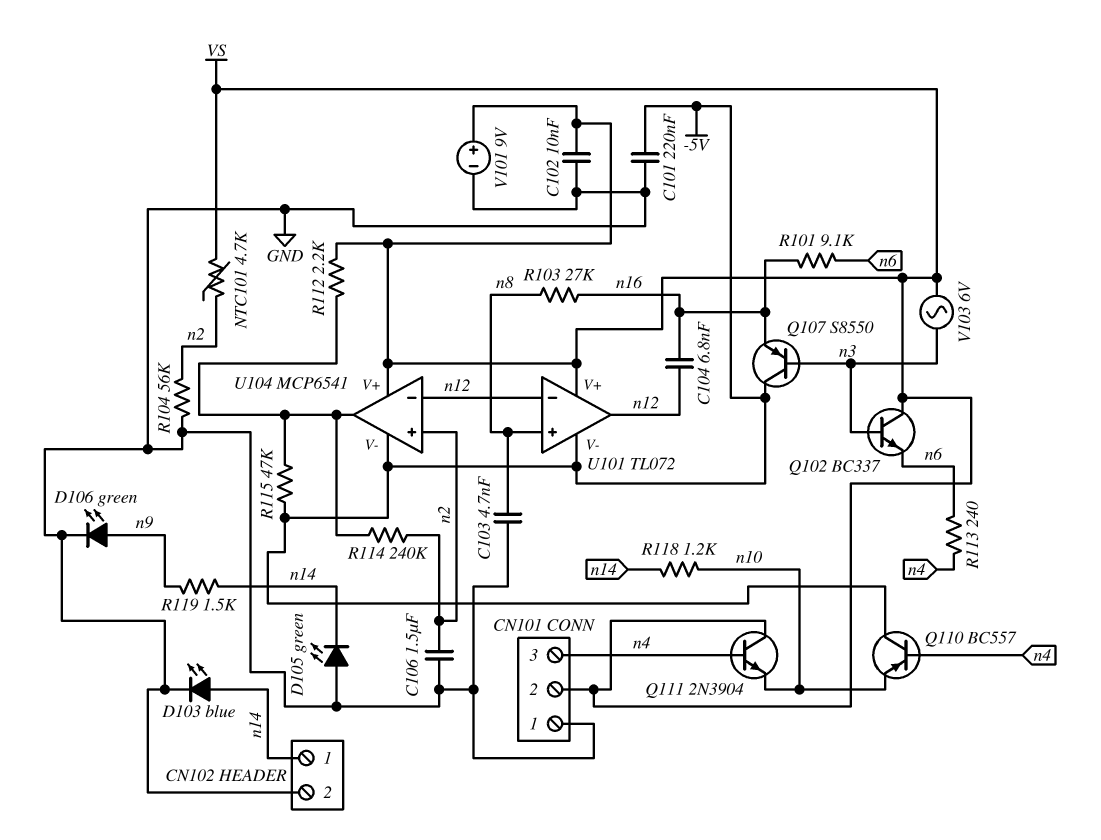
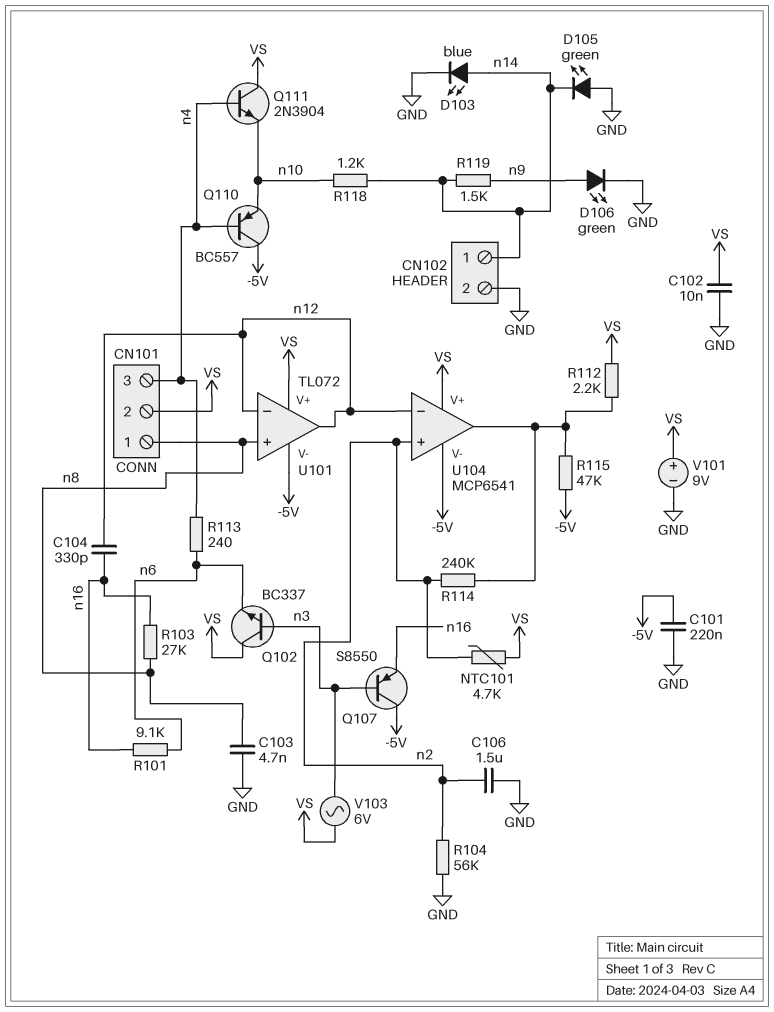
C104: 6.8nF (n12, n16) -> 330pF (n12, n16)
CN101 pin 1: GND -> n8

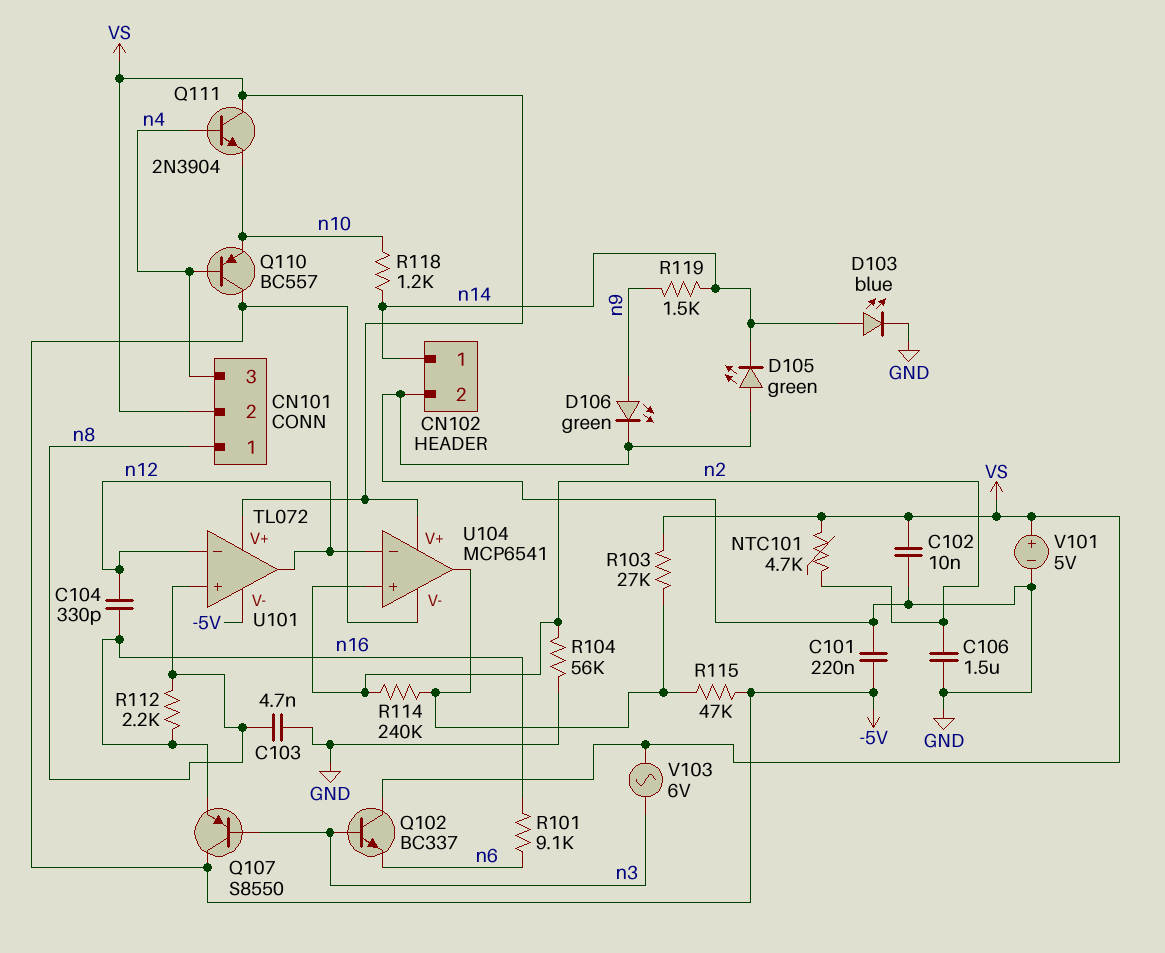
R103: 27k (n8, n16) -> 27k (U104/out, VS)
R112: 2.2k (U104/out, VS) -> 2.2k (n8, n16)
R113: 240 (n4, n6) -> none
V101: 9V (plus VS, minus GND) -> 5V (plus VS, minus GND)

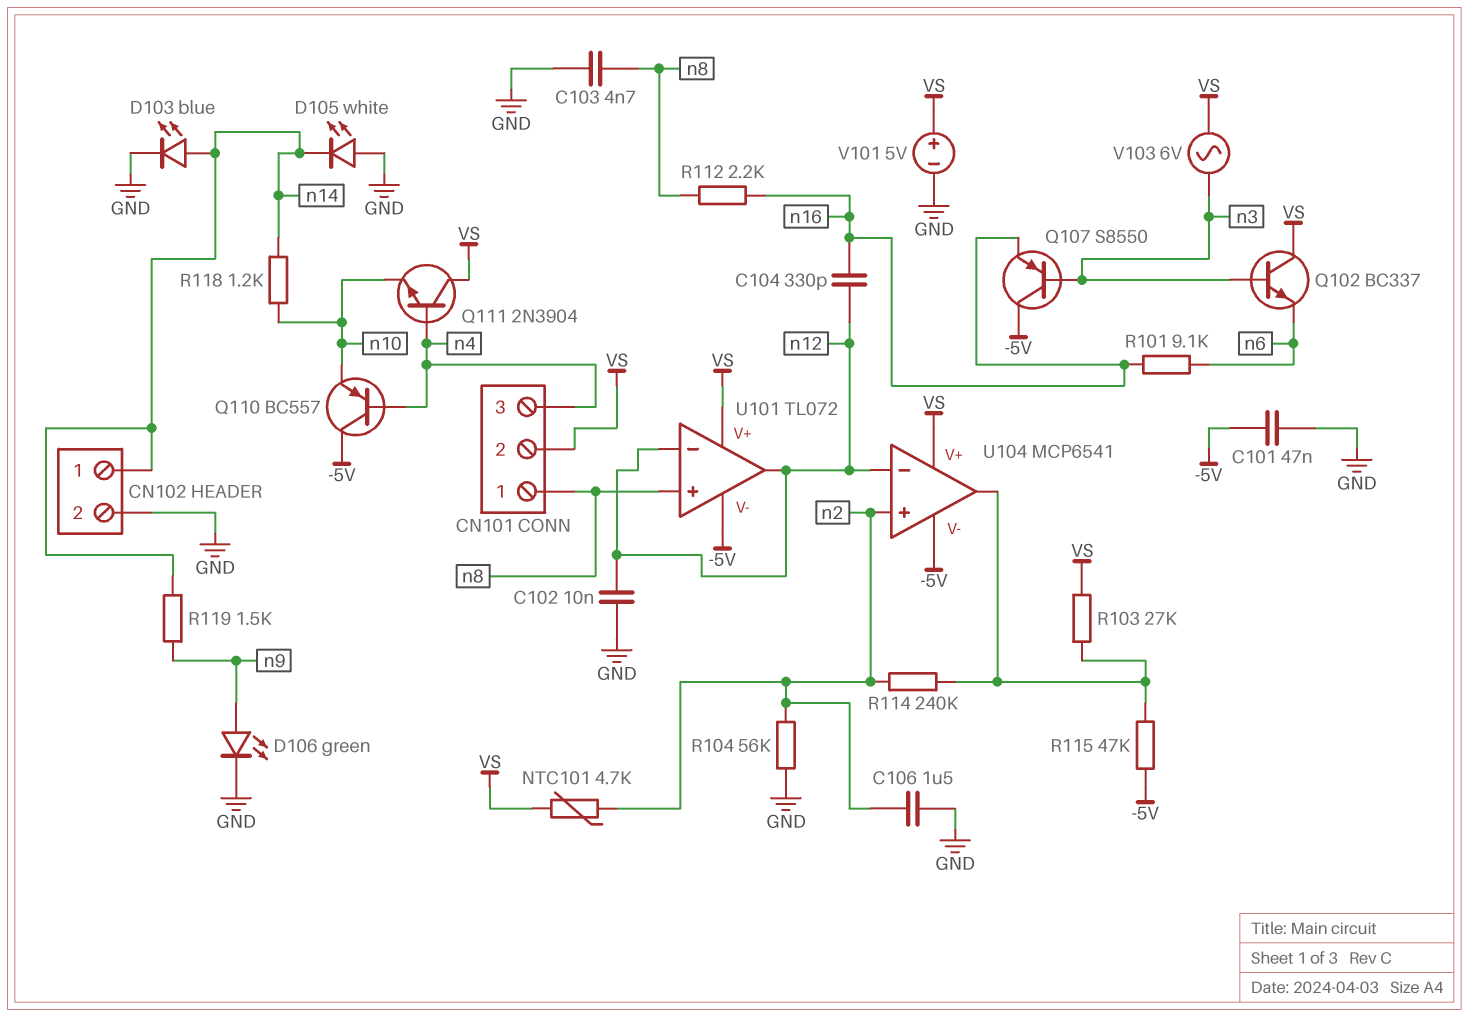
C101: 220nF (-5V, GND) -> 47nF (-5V, GND)
C102: 10nF (GND, VS) -> 10nF (GND, n12)
D105: LED green (A GND, K n14) -> LED white (A GND, K n14)

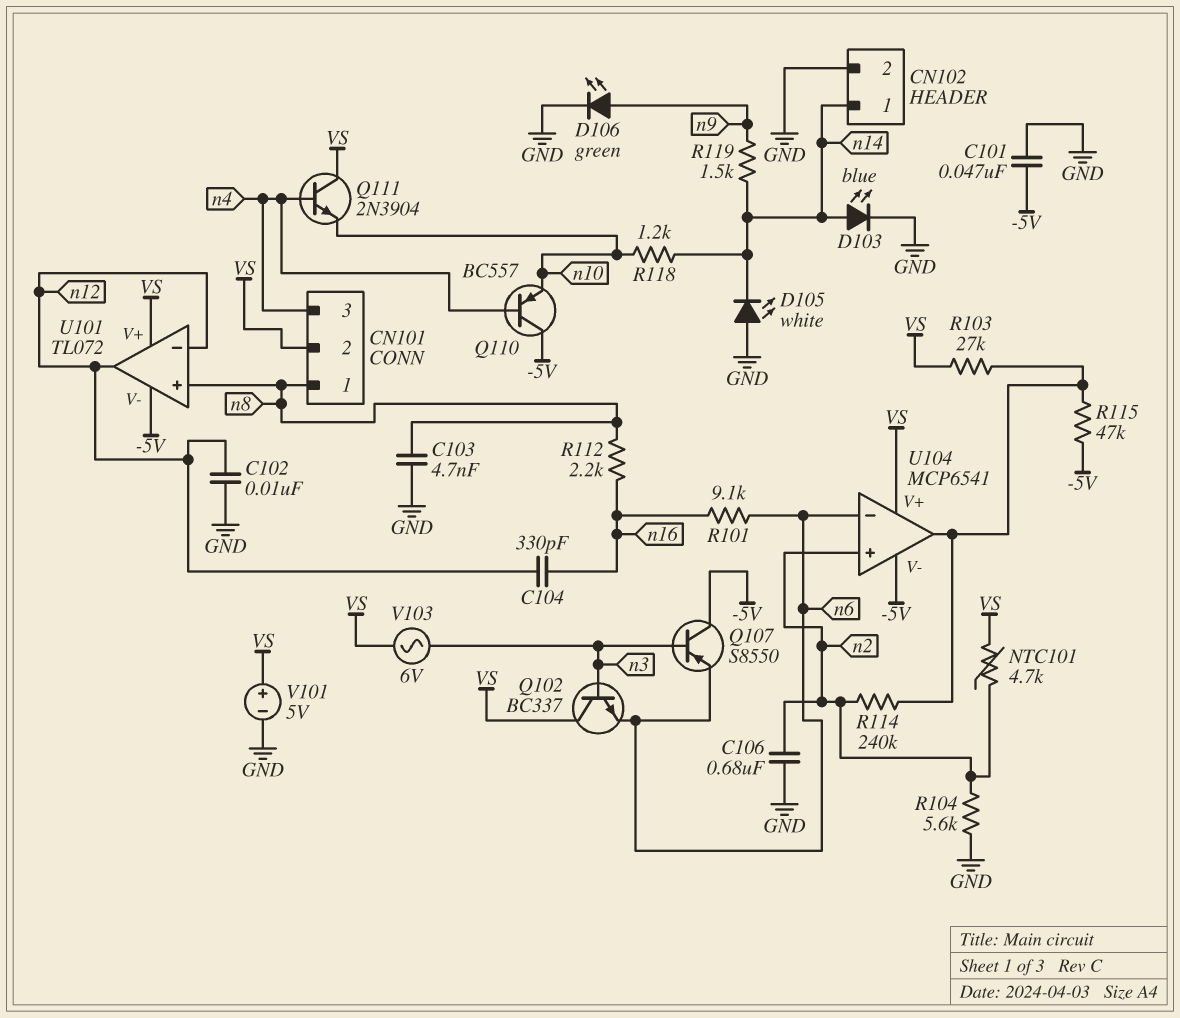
C106: 1.5uF (GND, n2) -> 680nF (GND, n2)
Q107: PNP S8550 (B n3, C -5V, E n16) -> PNP S8550 (B n3, C -5V, E n6)
R104: 56k (GND, n2) -> 5.6k (GND, n2)
U104 pin in-: n12 -> n6

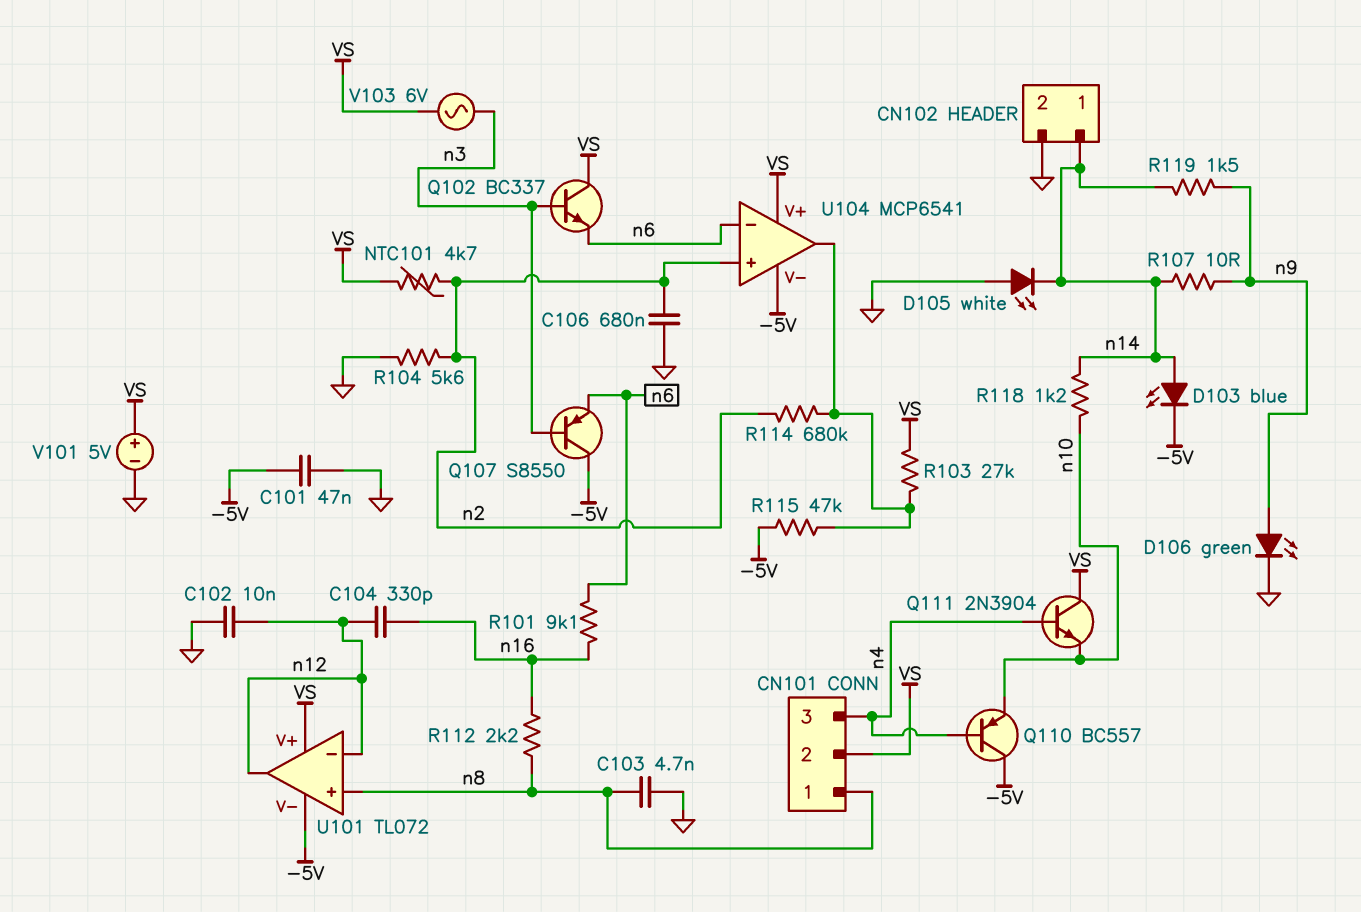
D103: LED blue (A n14, K GND) -> LED blue (A n14, K -5V)
R107: none -> 10 (n9, n14)
R114: 240k (U104/out, n2) -> 680k (U104/out, n2)

